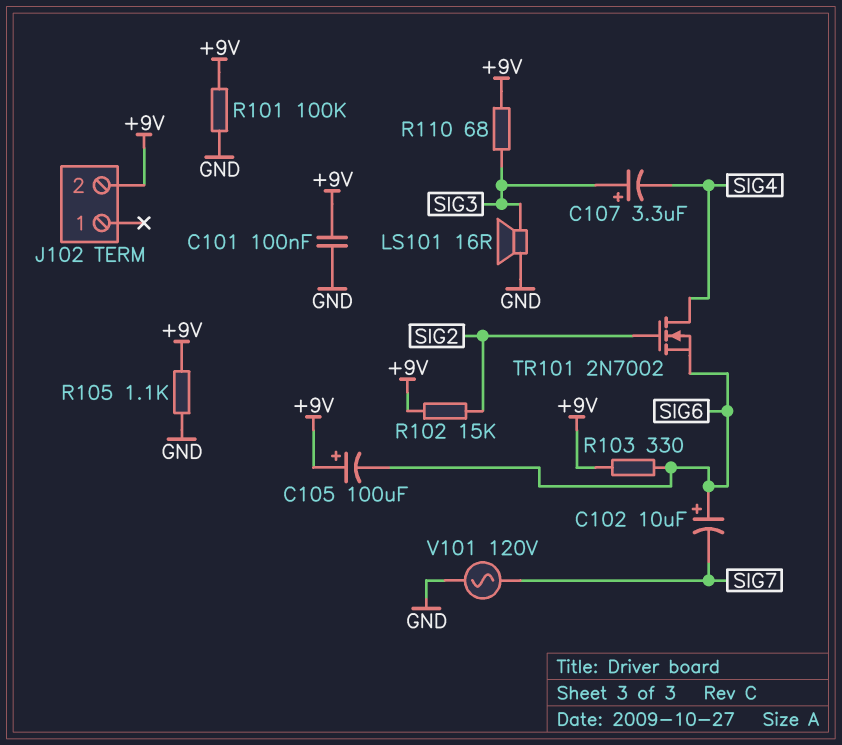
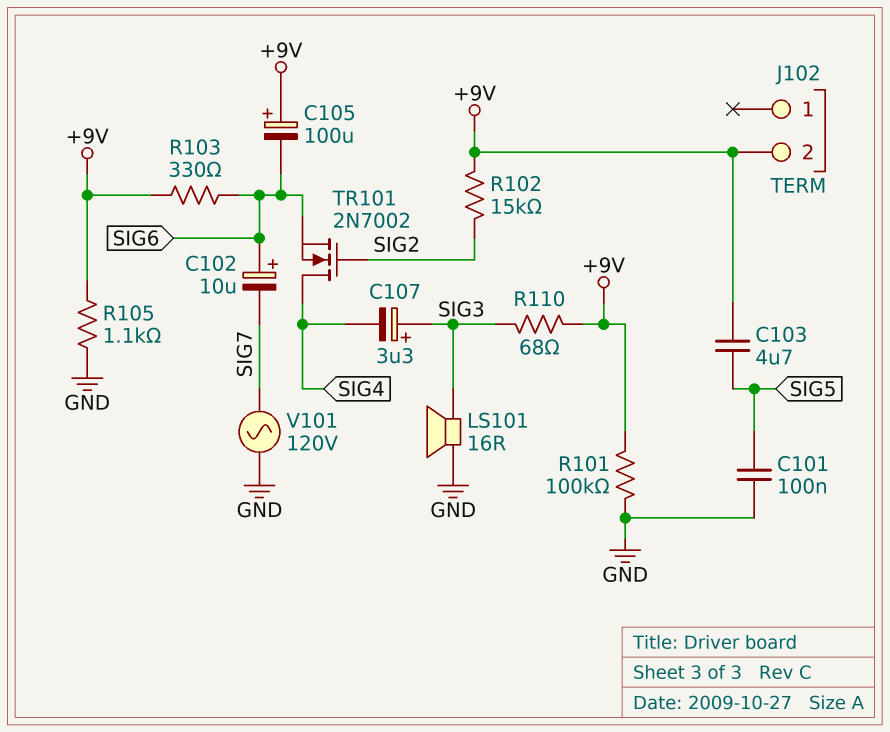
C101: 100nF (+9V, GND) -> 100nF (GND, SIG5)
C103: none -> 4.7uF (+9V, SIG5)

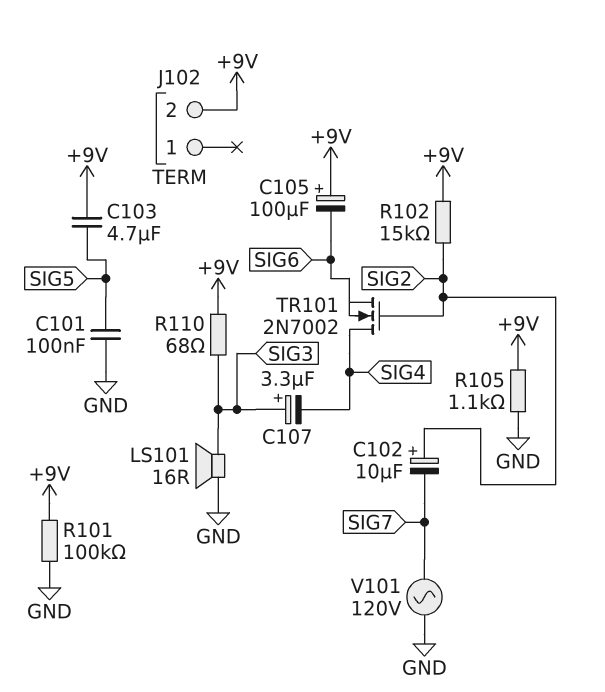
C102: 10uF (plus SIG6, minus SIG7) -> 10uF (plus SIG2, minus SIG7)
R103: 330 (+9V, SIG6) -> none

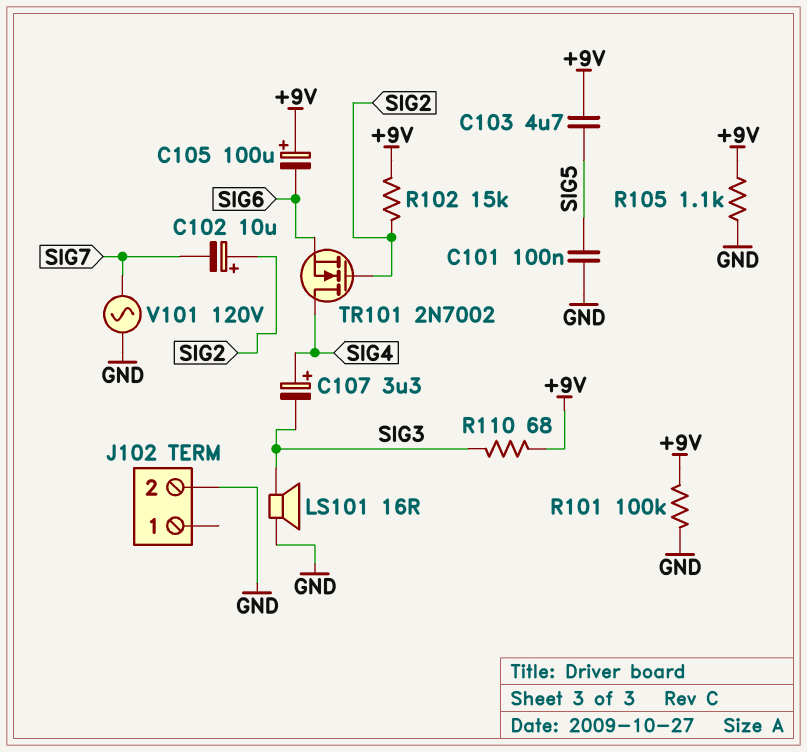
C107: 3.3uF (plus SIG3, minus SIG4) -> 3.3uF (plus SIG4, minus SIG3)
J102 pin 2: +9V -> GND

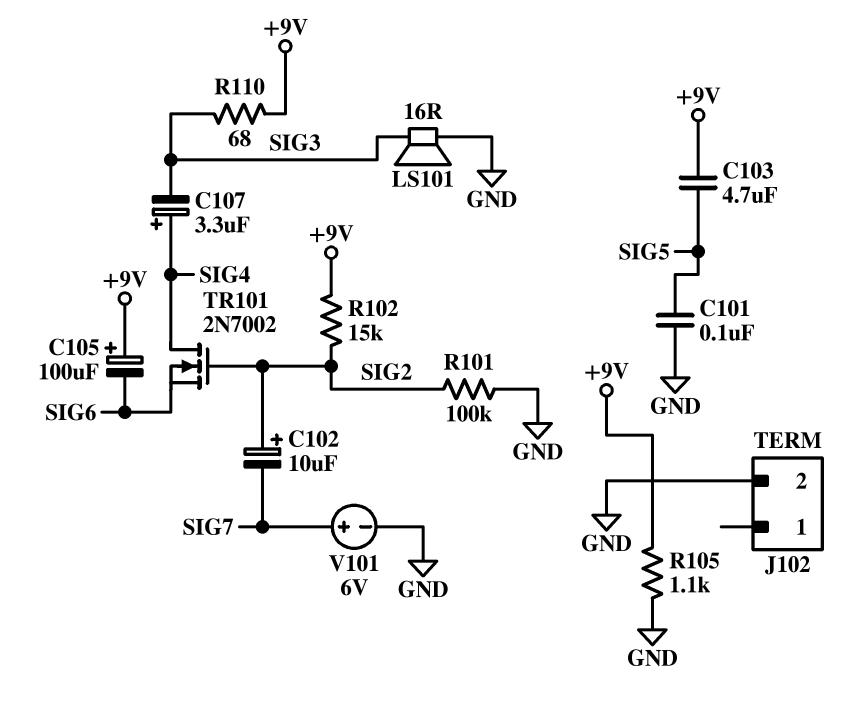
R101: 100k (+9V, GND) -> 100k (GND, SIG2)
V101: AC 120V (GND, SIG7) -> 6V (plus SIG7, minus GND)

